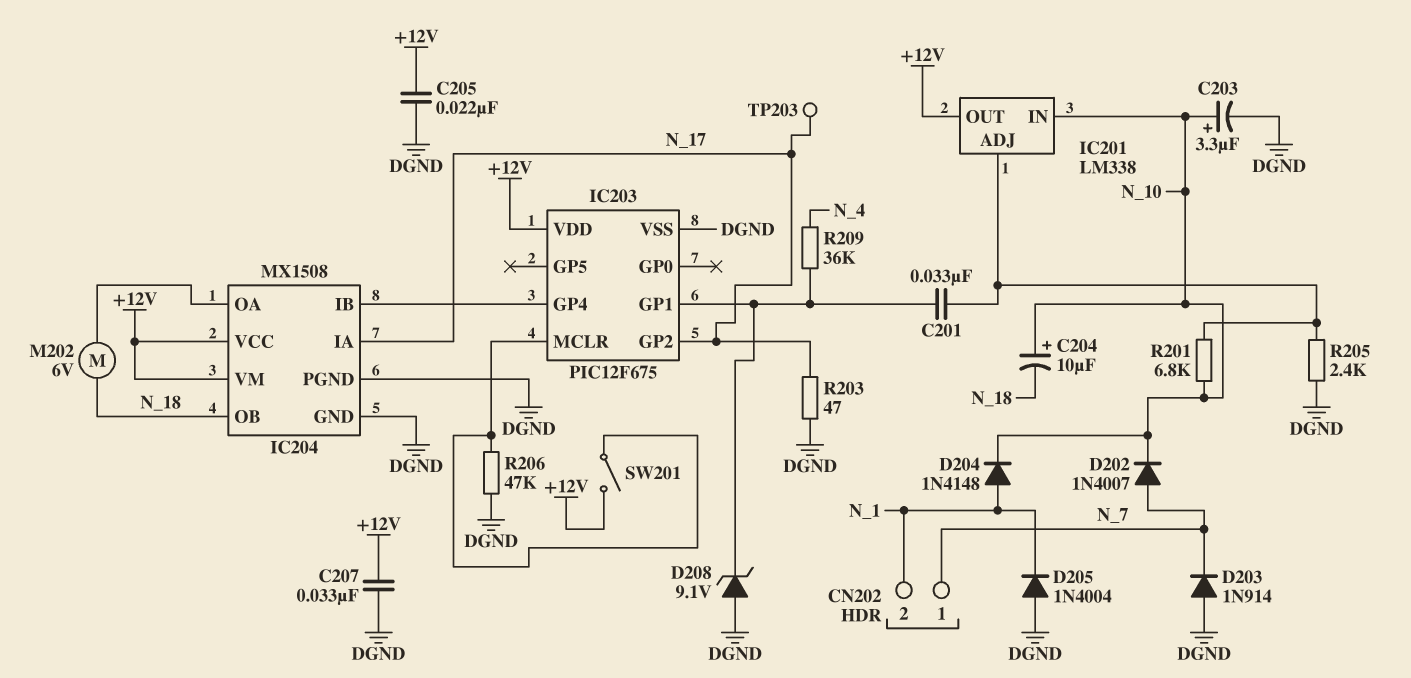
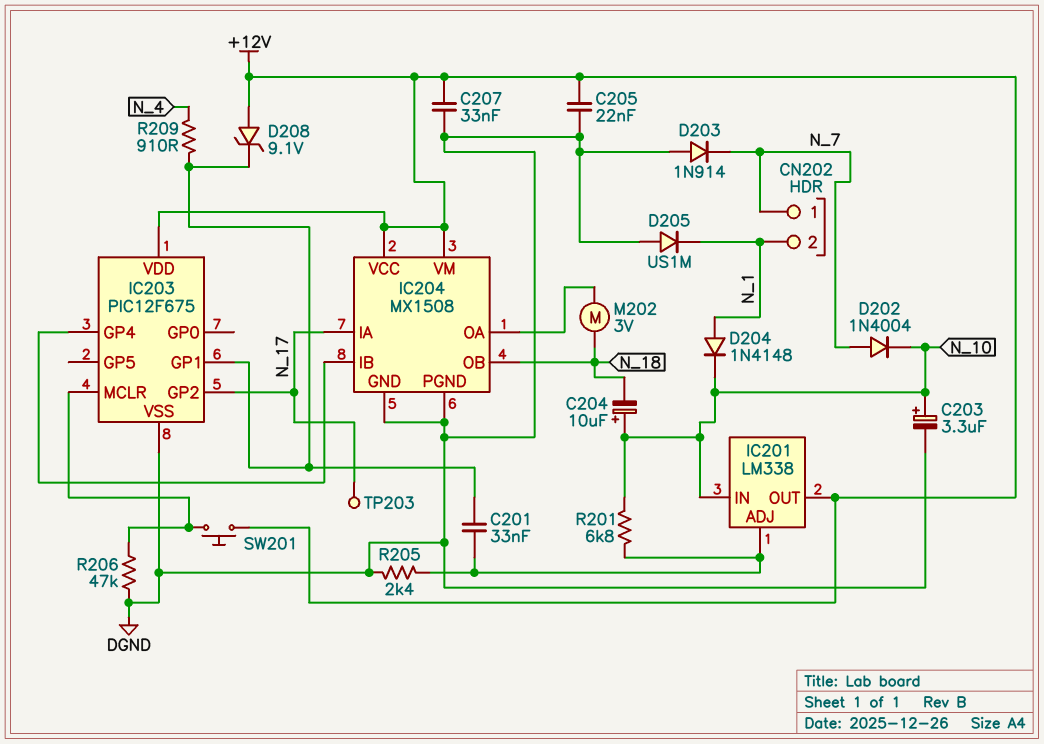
D202: diode 1N4007 (A N_7, K N_10) -> diode 1N4004 (A N_7, K N_10)
D205: diode 1N4004 (A DGND, K N_1) -> diode US1M (A DGND, K N_1)
D208: zener 9.1V (A DGND, K IC203/GP1) -> zener 9.1V (A +12V, K IC203/GP1)
M202: motor 6V (IC204/OA, N_18) -> motor 3V (IC204/OA, N_18)
R203: 47 (DGND, N_17) -> none
R209: 36k (IC203/GP1, N_4) -> 910 (IC203/GP1, N_4)
SW201: switch (+12V, IC203/MCLR) -> button (+12V, IC203/MCLR)

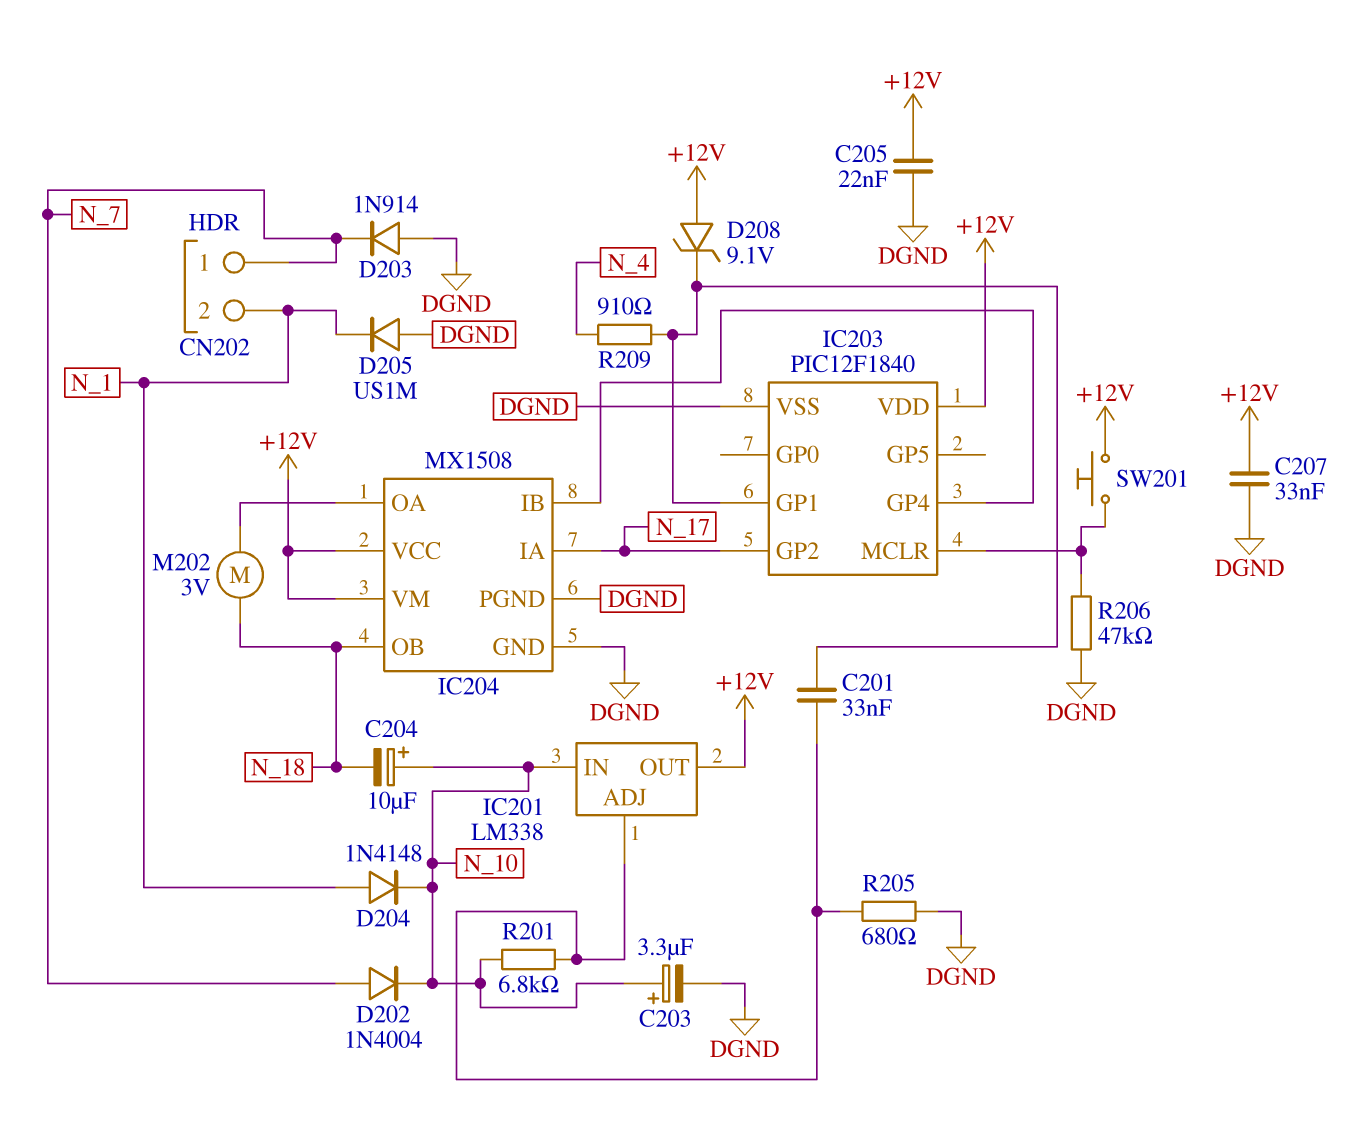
IC203: PIC12F675 -> PIC12F1840
R205: 2.4k (DGND, IC201/ADJ) -> 680 (DGND, IC201/ADJ)
TP203: test point (N_17) -> none

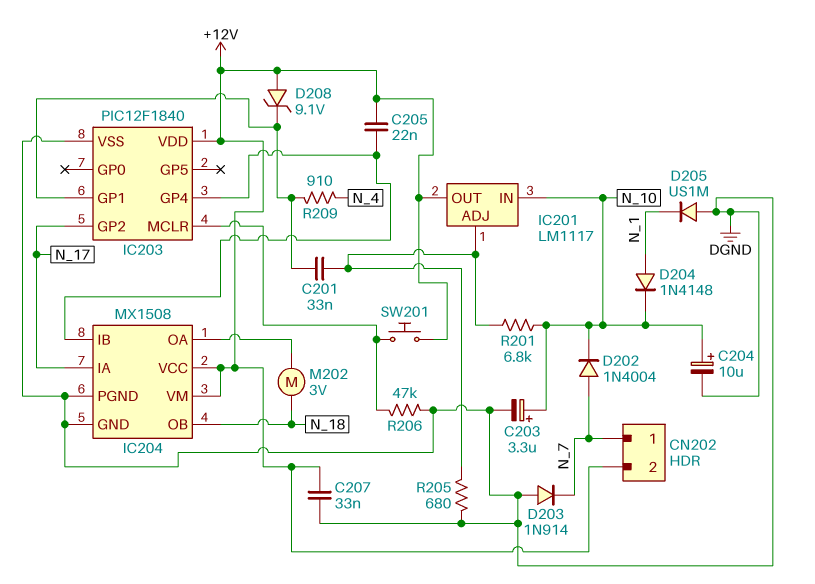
C204: 10uF (plus N_10, minus N_18) -> 10uF (plus N_10, minus DGND)
C205: 22nF (+12V, DGND) -> 22nF (+12V, IC203/GP4)
CN202 pin 2: N_1 -> +12V
IC201: LM338 -> LM1117

